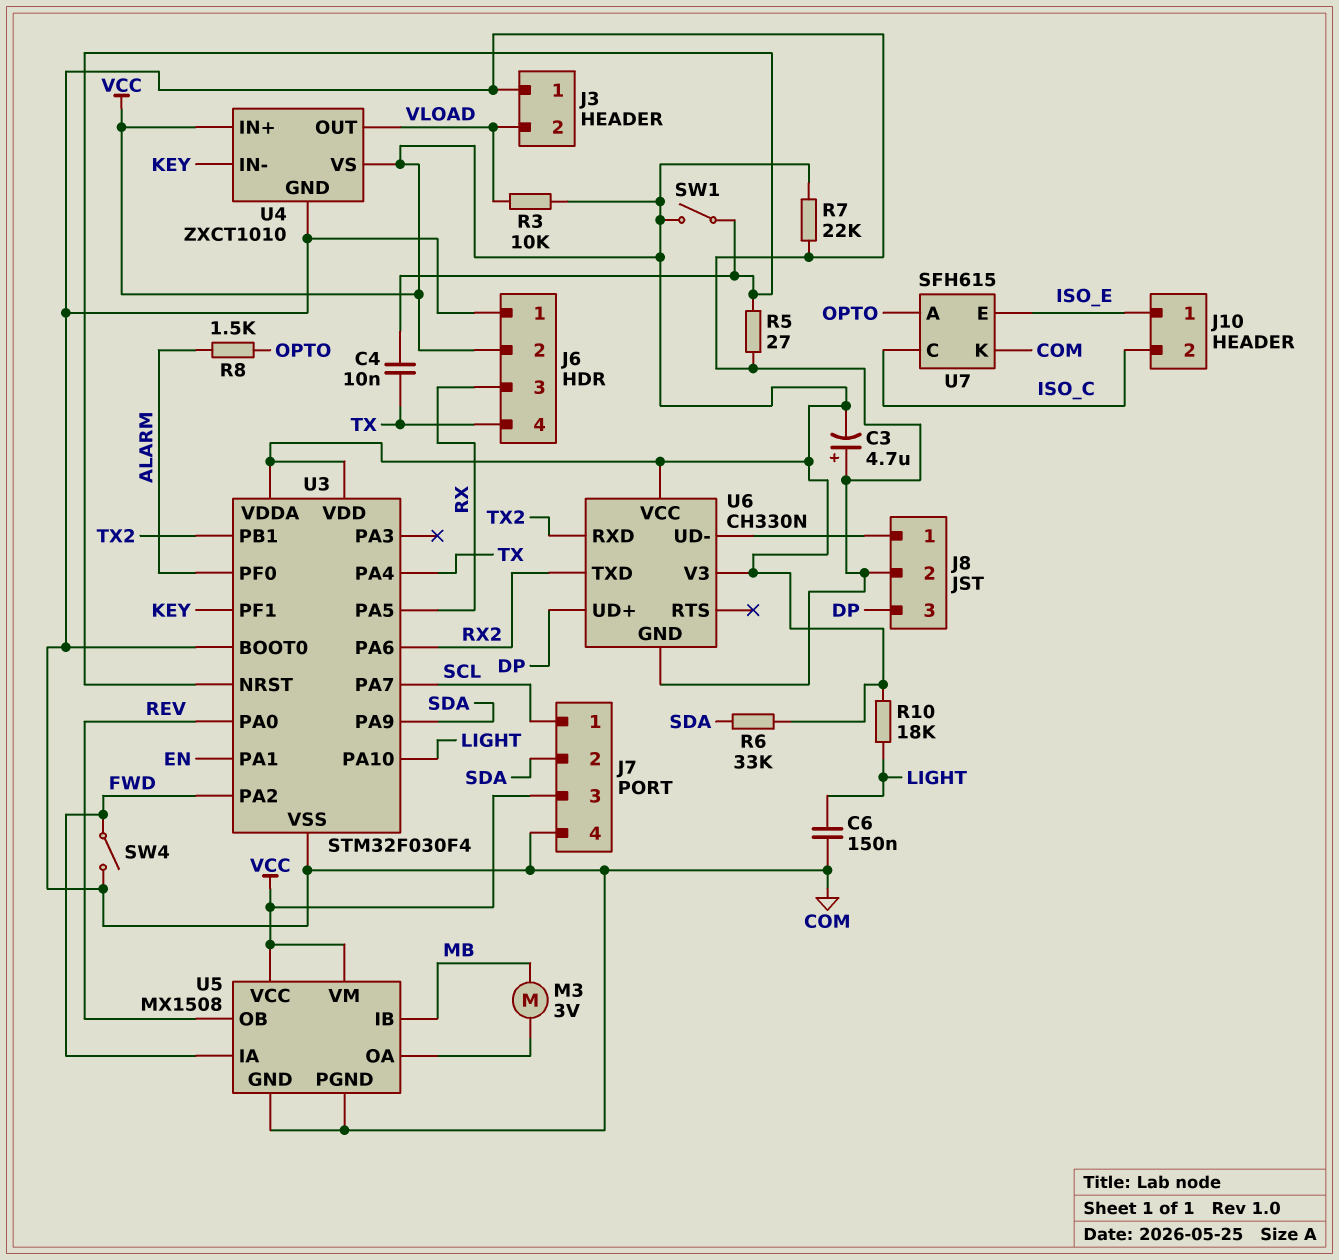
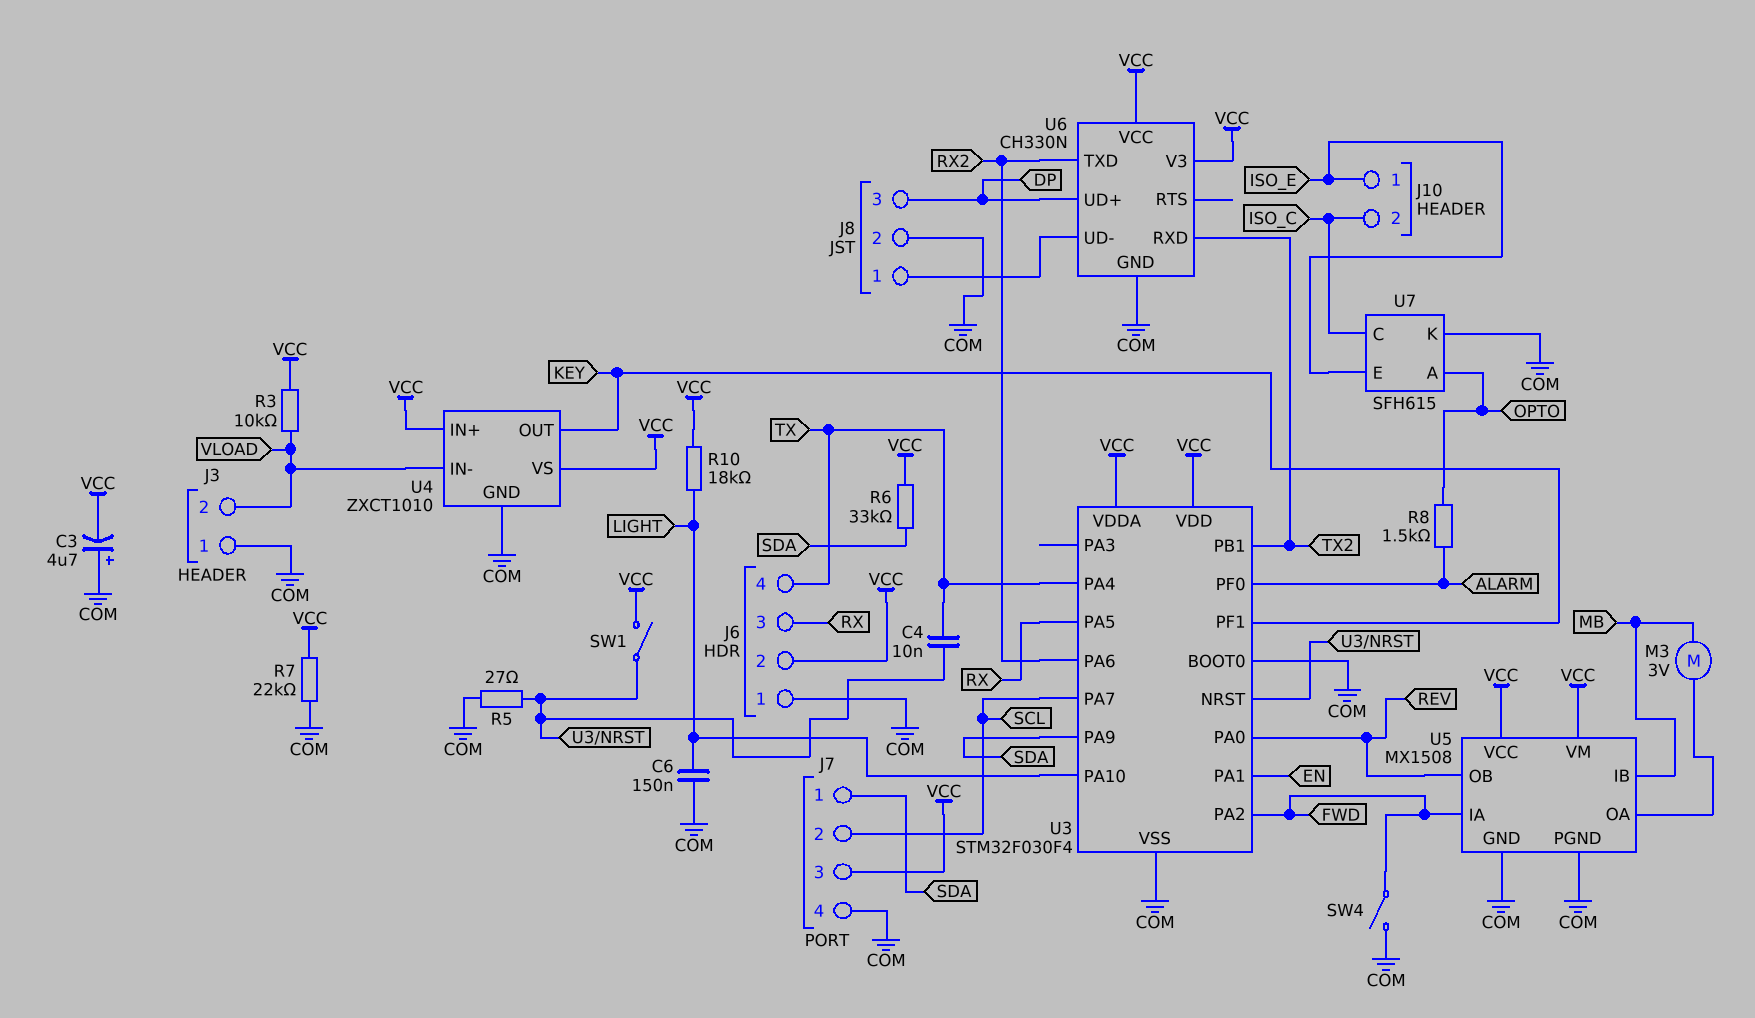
J7 pin 1: SCL -> SDA
J7 pin 2: SDA -> SCL
U4 pin IN-: KEY -> VLOAD
U4 pin OUT: VLOAD -> KEY

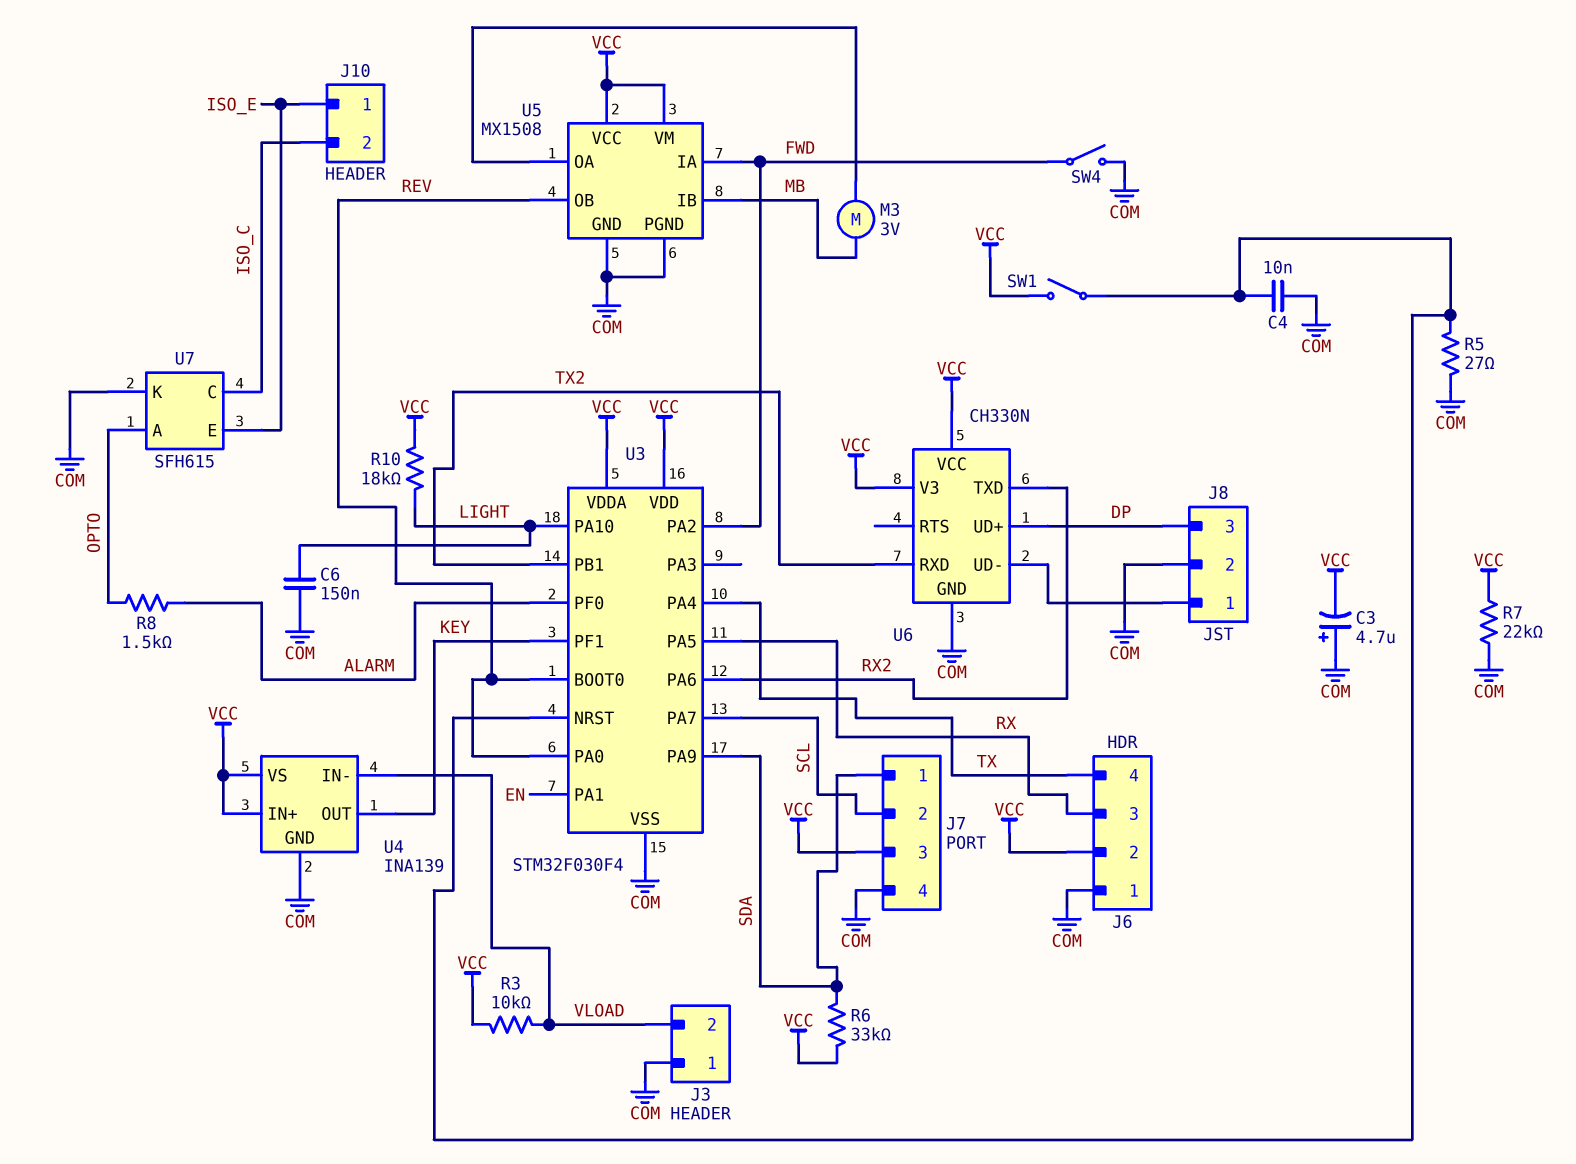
C4: 10nF (TX, U3/NRST) -> 10nF (COM, U3/NRST)
U3 pin BOOT0: COM -> REV
U4: ZXCT1010 -> INA139

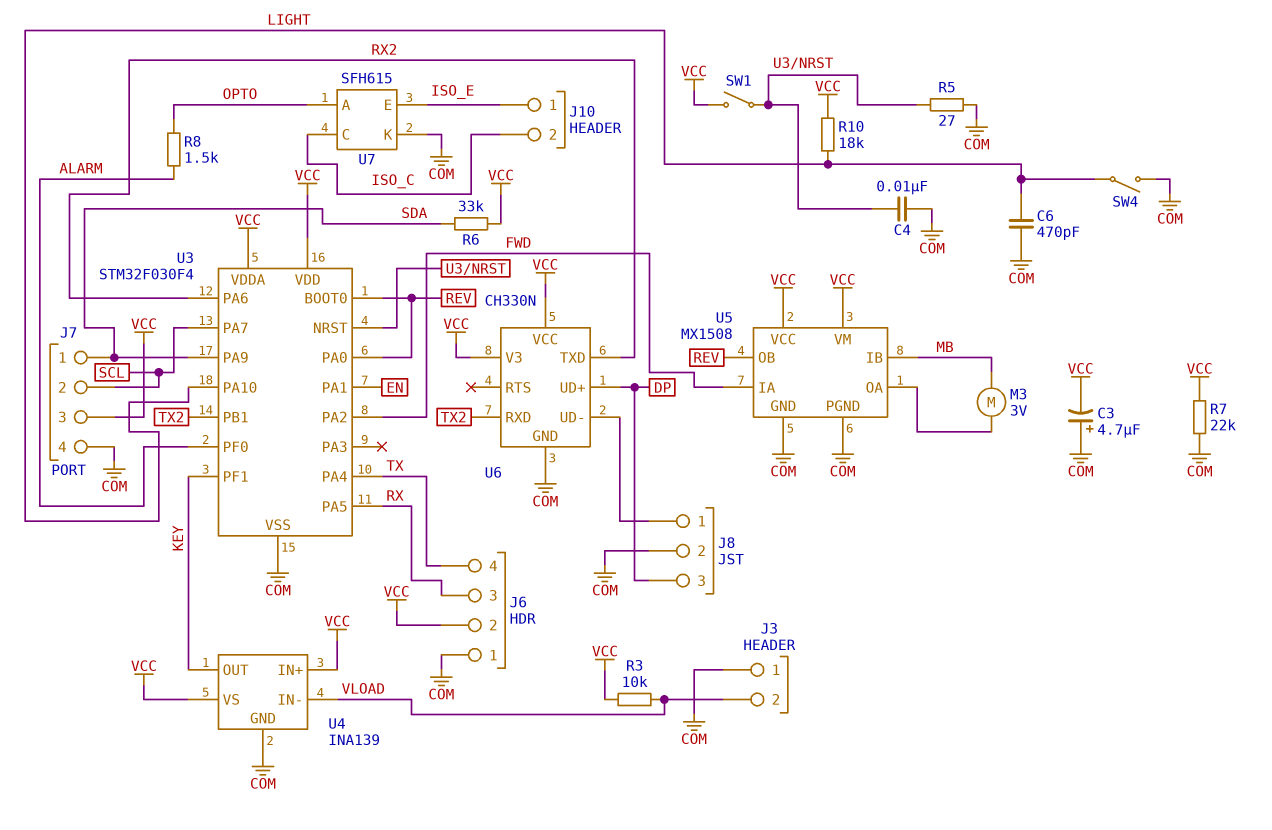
C6: 150nF (COM, LIGHT) -> 470pF (COM, LIGHT)
SW4: switch (COM, FWD) -> switch (COM, LIGHT)

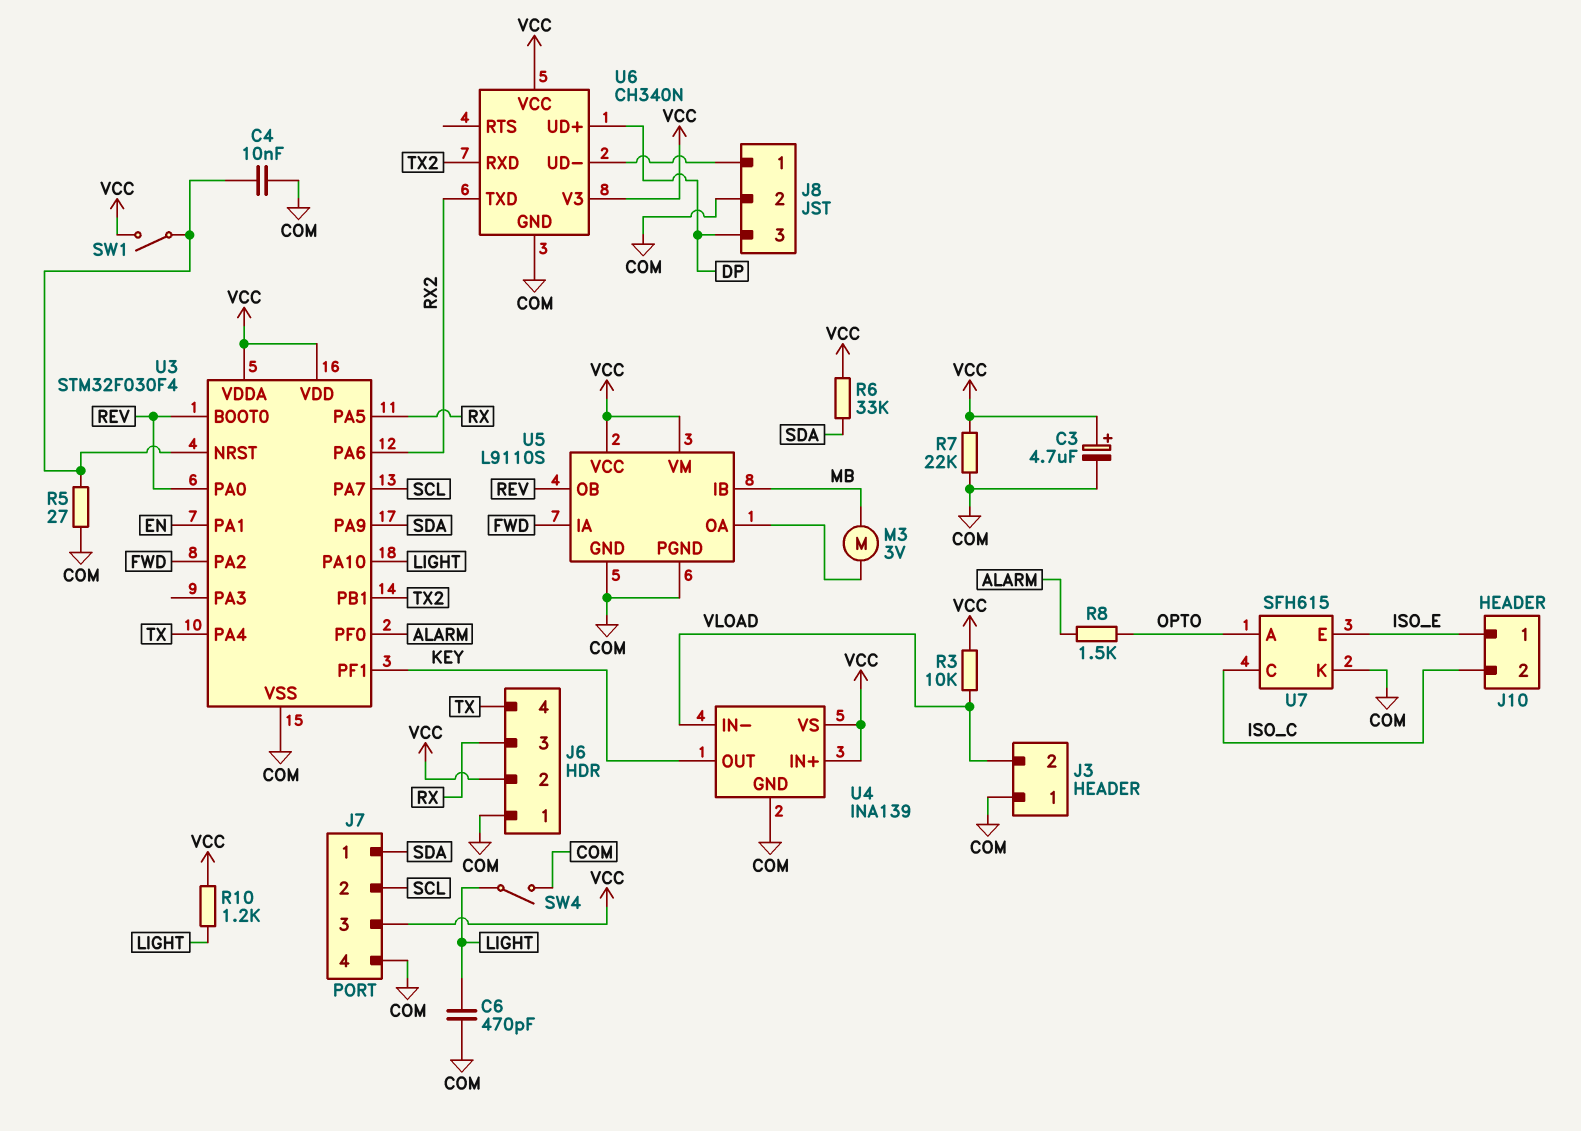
C3: 4.7uF (plus COM, minus VCC) -> 4.7uF (plus VCC, minus COM)
R10: 18k (LIGHT, VCC) -> 1.2k (LIGHT, VCC)
U5: MX1508 -> L9110S
U6: CH330N -> CH340N

